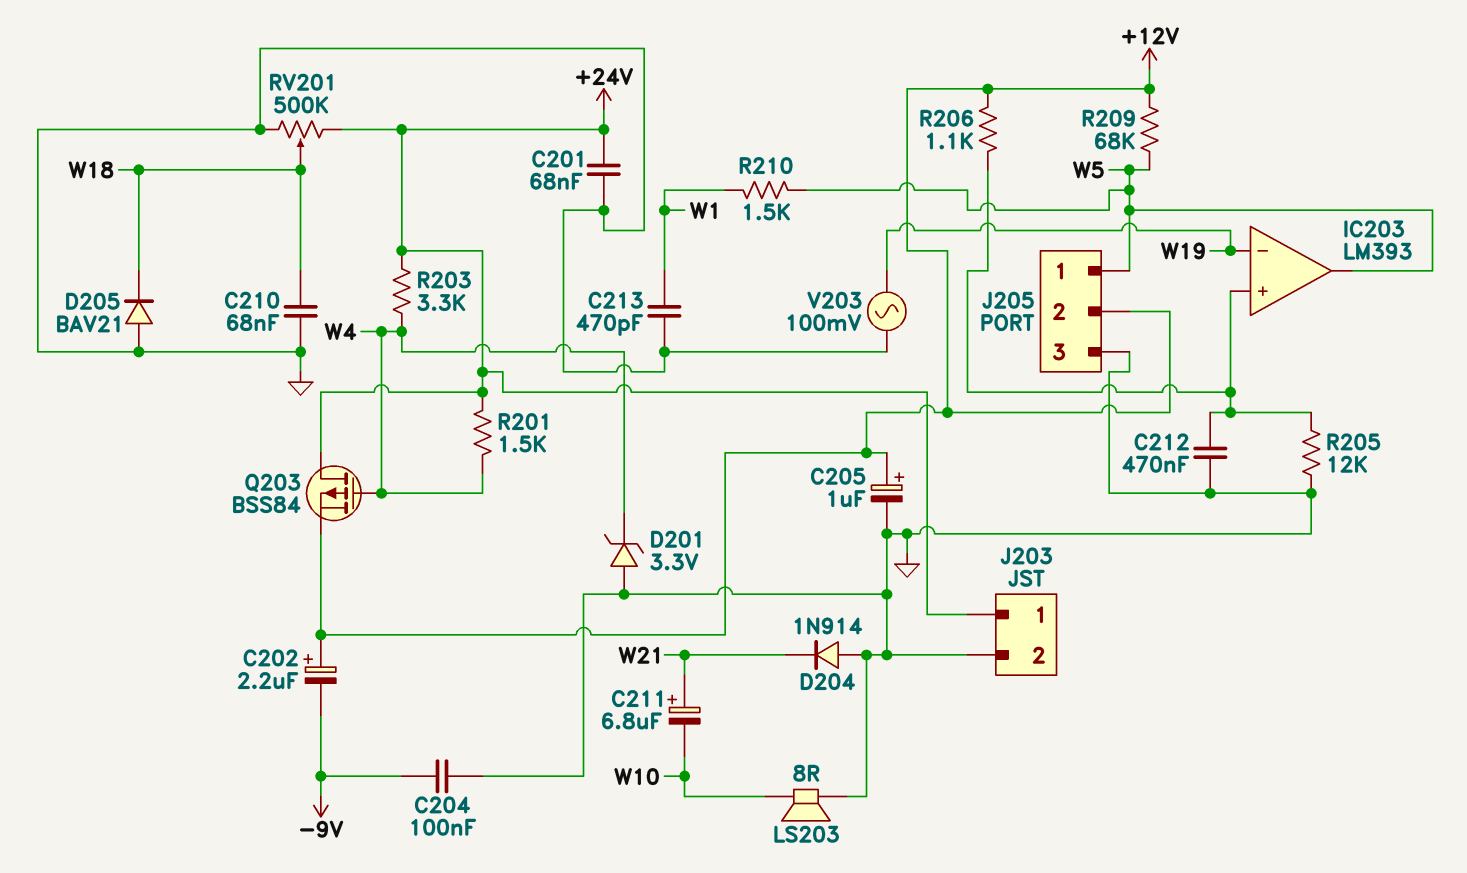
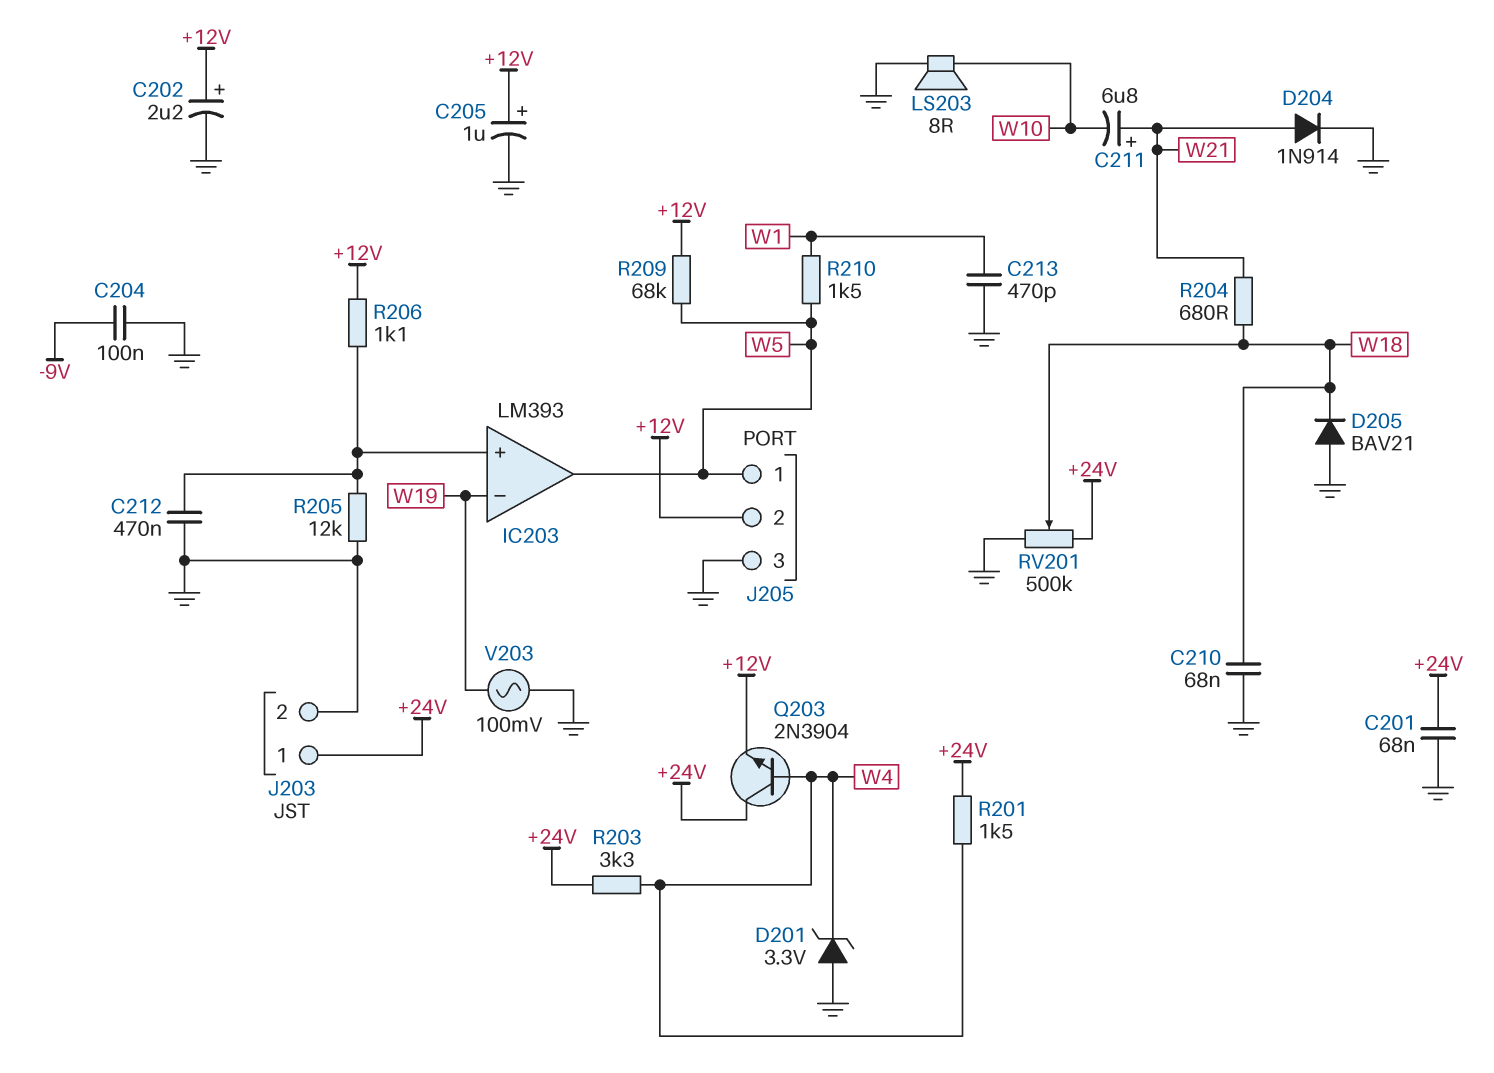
C202: 2.2uF (plus +12V, minus -9V) -> 2.2uF (plus +12V, minus GND)
D204: diode 1N914 (A GND, K W21) -> diode 1N914 (A W21, K GND)
Q203: PMOS BSS84 (G W4, D +24V, S +12V) -> NPN 2N3904 (B W4, C +24V, E +12V)
R204: none -> 680 (W18, W21)

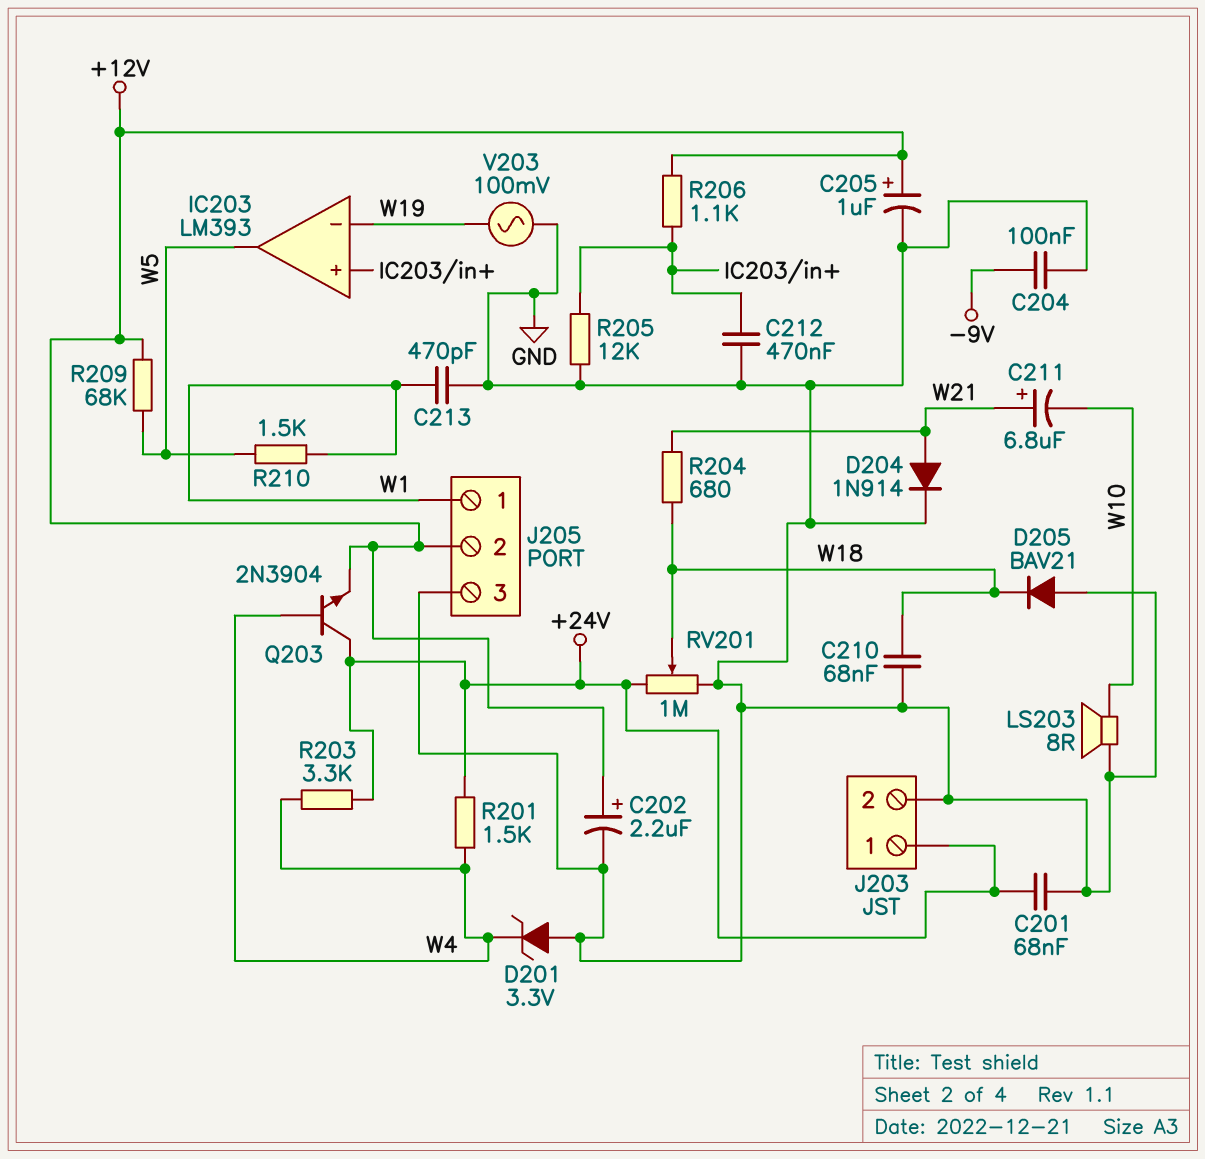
J205 pin 1: W5 -> W1
RV201: 500k (+24V, GND, wiper W18) -> 1M (+24V, GND, wiper W18)

